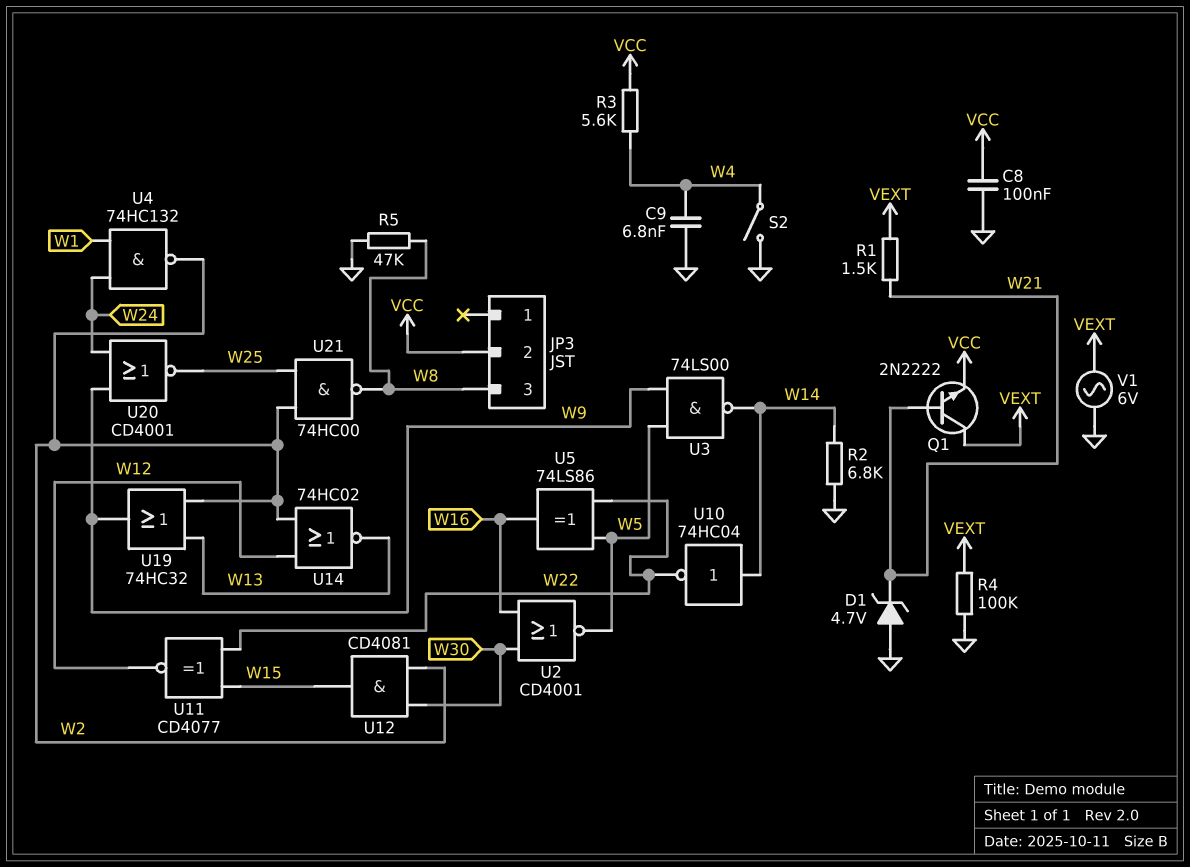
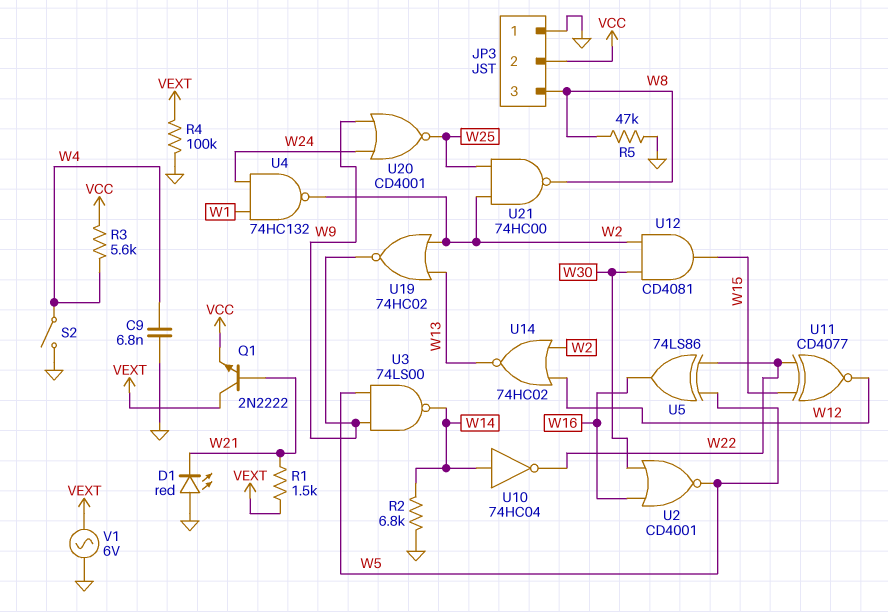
C8: 100nF (GND, VCC) -> none
D1: zener 4.7V (A GND, K W21) -> LED red (A GND, K W21)
JP3 pin 1: none -> GND
U19: OR 74HC32 (in W2, in W13, out W9) -> NOR 74HC02 (in W2, in W13, out W9)

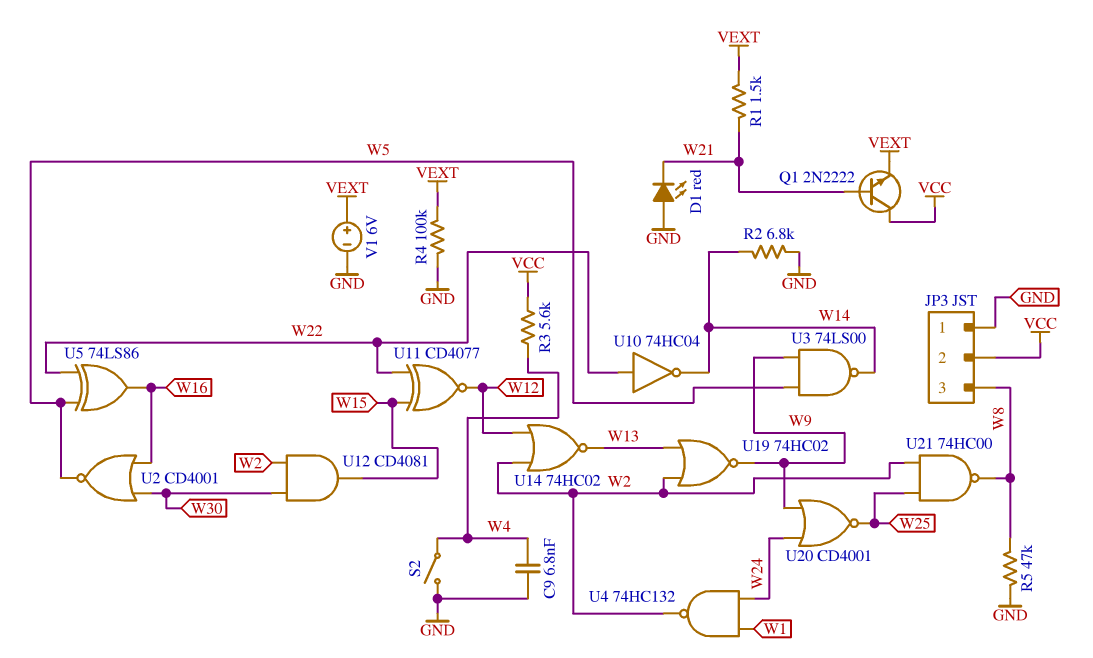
Q1: NPN 2N2222 (B W21, C VEXT, E VCC) -> NPN 2N2222 (B W21, C VCC, E VEXT)
U10: NOT 74HC04 (in W14, out W22) -> NOT 74HC04 (in W22, out W14)
V1: AC 6V (GND, VEXT) -> 6V (plus VEXT, minus GND)

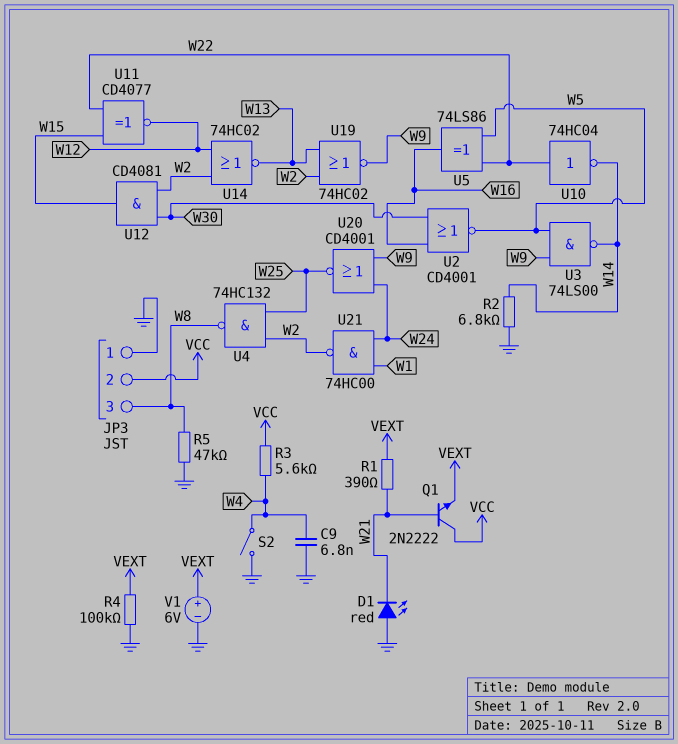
R1: 1.5k (VEXT, W21) -> 390 (VEXT, W21)
U4: NAND 74HC132 (in W1, in W24, out W2) -> NAND 74HC132 (in W2, in W25, out W8)
U21: NAND 74HC00 (in W2, in W25, out W8) -> NAND 74HC00 (in W1, in W24, out W2)

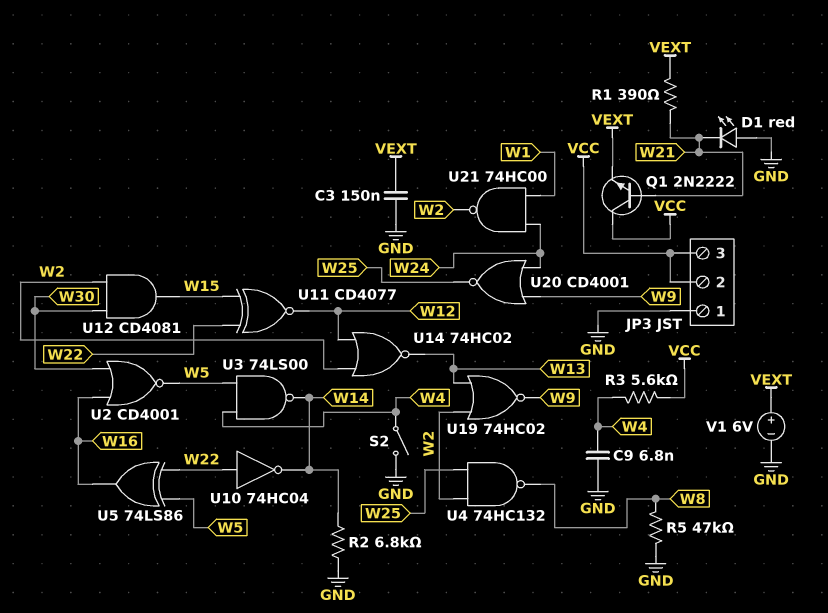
C3: none -> 150nF (GND, VEXT)
JP3 pin 3: W8 -> VCC
R4: 100k (GND, VEXT) -> none
U3: NAND 74LS00 (in W5, in W9, out W14) -> NAND 74LS00 (in W4, in W5, out W14)

